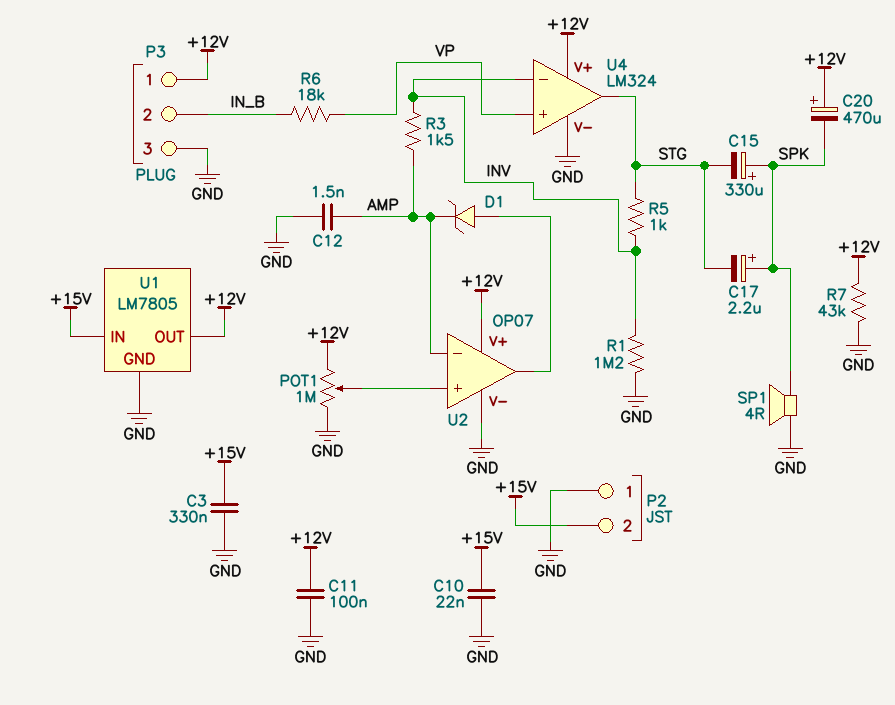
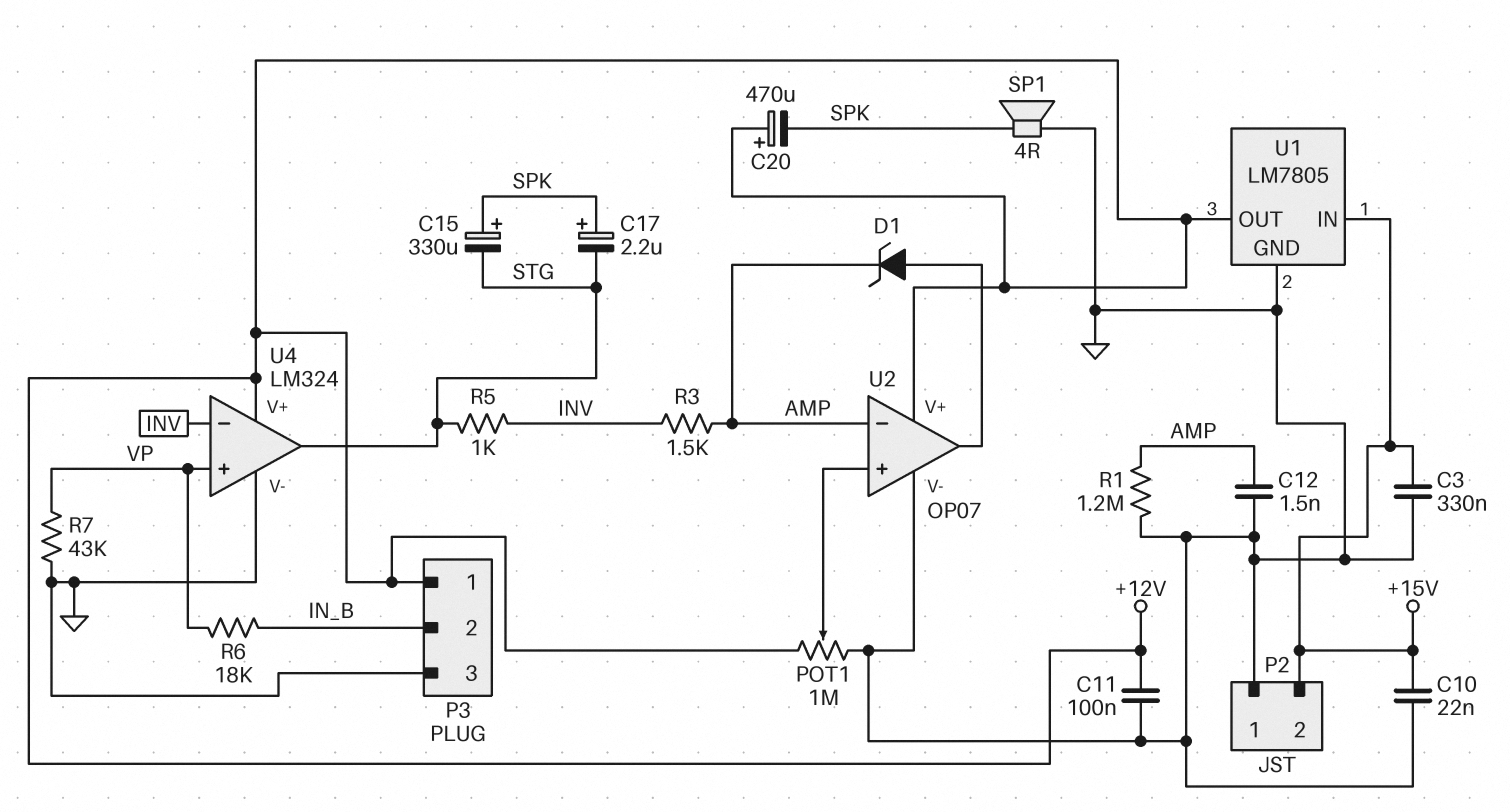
R1: 1.2M (GND, INV) -> 1.2M (AMP, GND)
R7: 43k (+12V, GND) -> 43k (GND, VP)

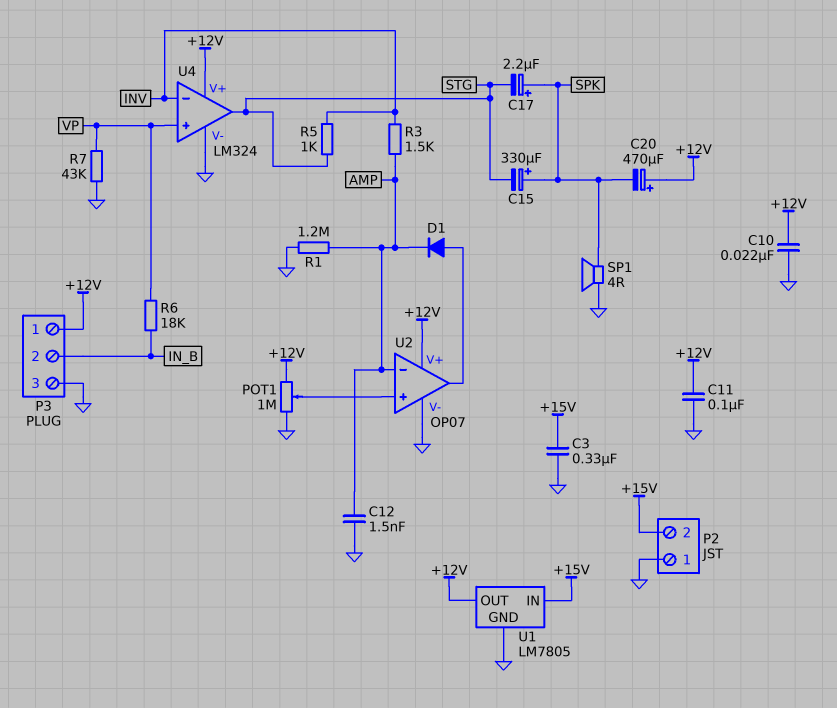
C10: 22nF (+15V, GND) -> 22nF (+12V, GND)
D1: zener (A U2/out, K AMP) -> diode (A U2/out, K AMP)

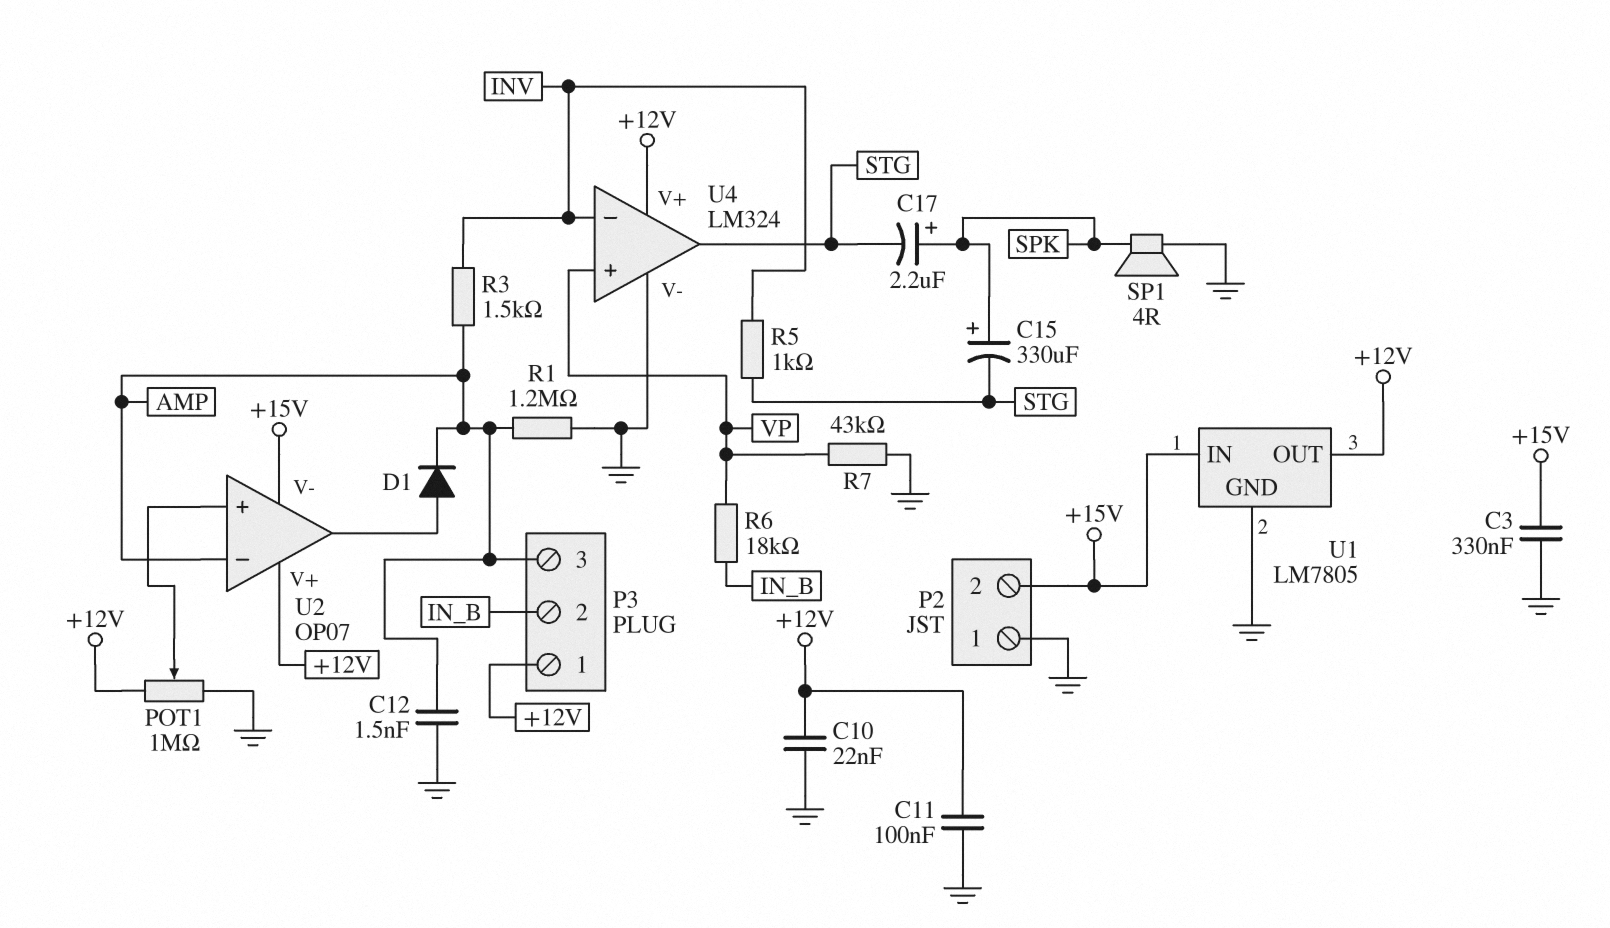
C20: 470uF (plus +12V, minus SPK) -> none
P3 pin 3: GND -> AMP
U2 pin V-: GND -> +15V

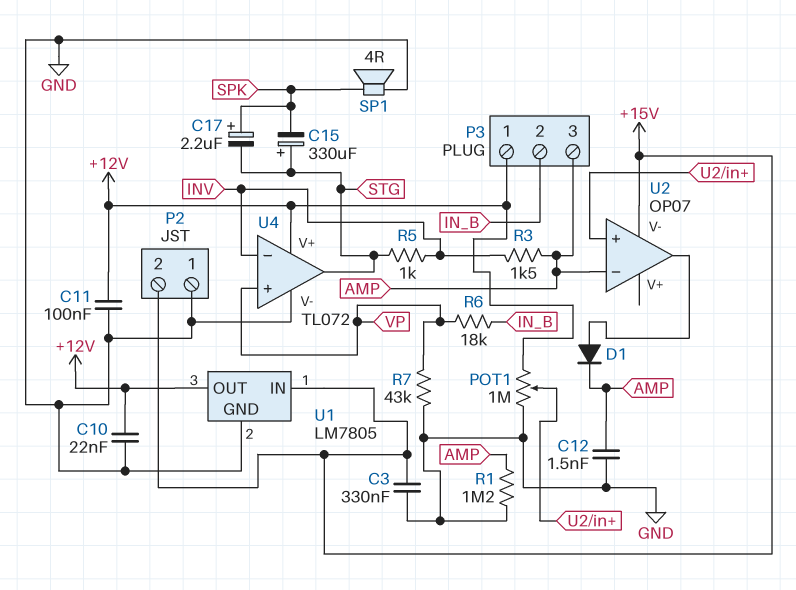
C15: 330uF (plus SPK, minus STG) -> 330uF (plus STG, minus SPK)
U2 pin V+: +12V -> none
U4: LM324 -> TL072

